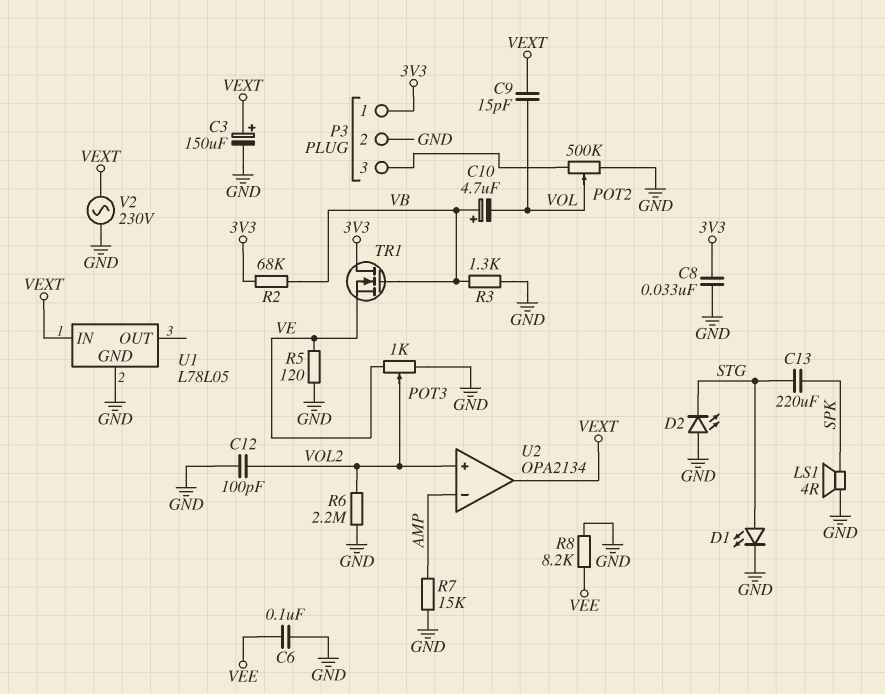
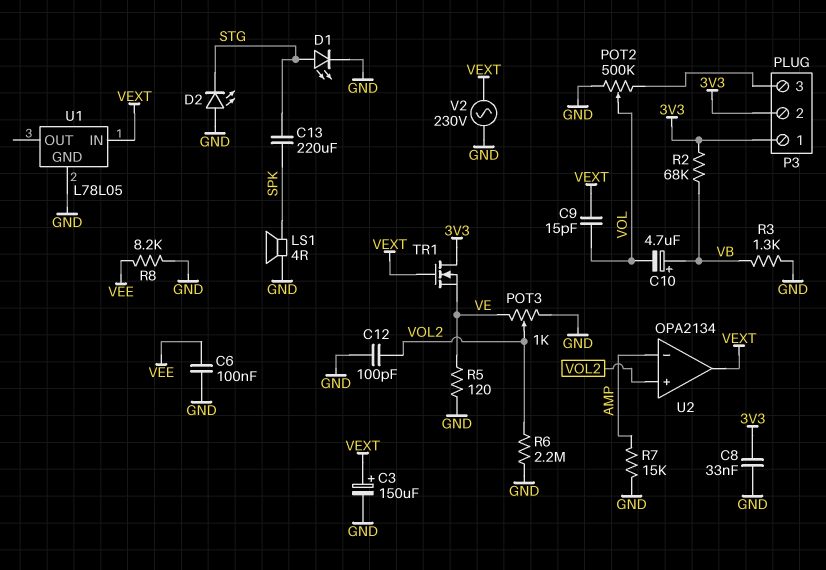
P3 pin 2: GND -> 3V3
TR1: NMOS (G VB, D 3V3, S VE) -> NMOS (G VEXT, D 3V3, S VE)

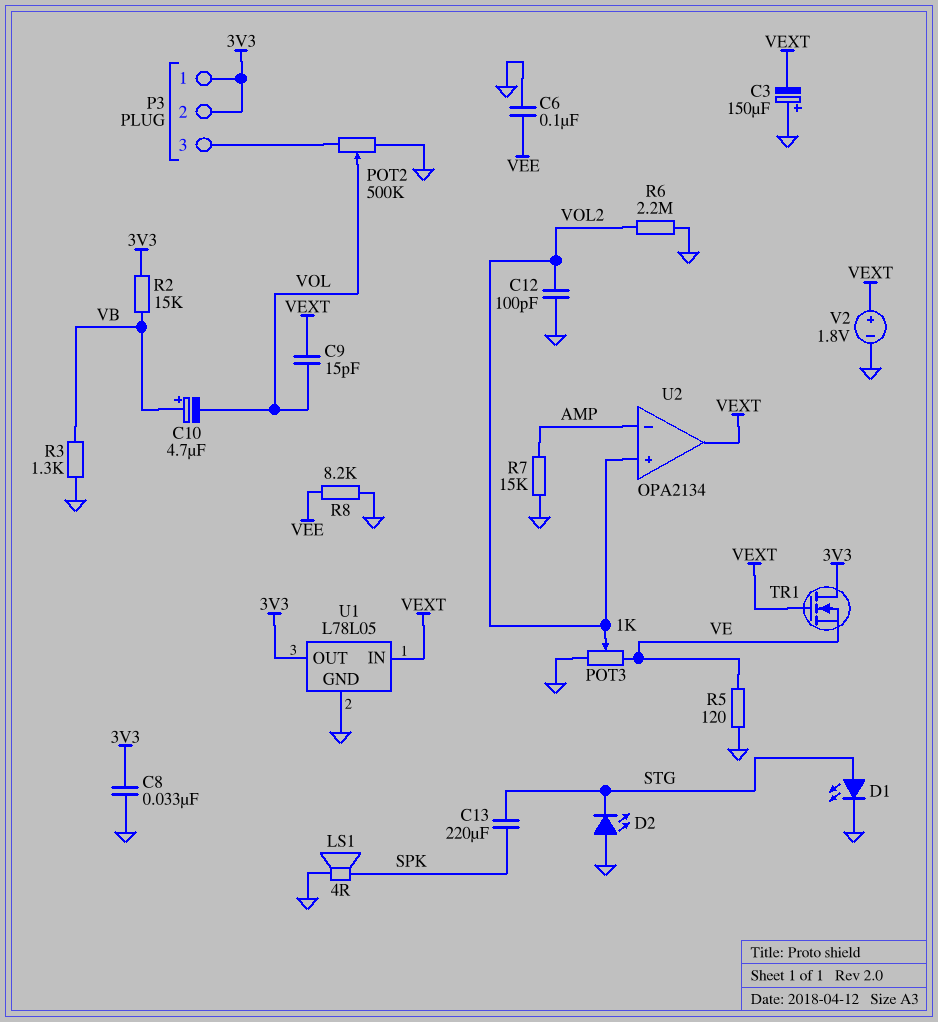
C3: 150uF (plus VEXT, minus GND) -> 150uF (plus GND, minus VEXT)
R2: 68k (3V3, VB) -> 15k (3V3, VB)
U1 pin OUT: none -> 3V3
V2: AC 230V (GND, VEXT) -> 1.8V (plus VEXT, minus GND)

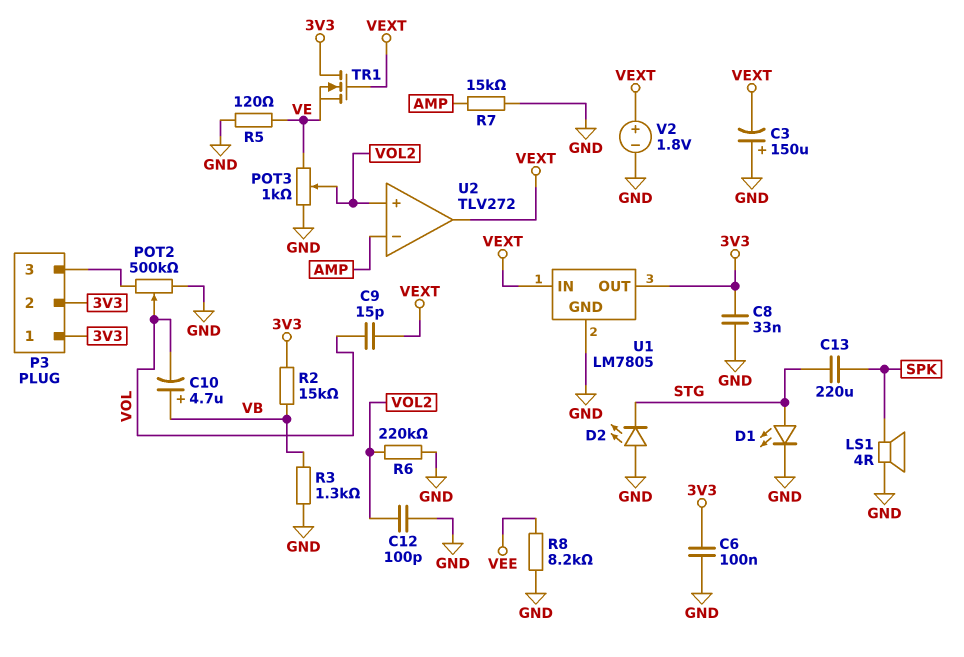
C6: 100nF (GND, VEE) -> 100nF (3V3, GND)
R6: 2.2M (GND, VOL2) -> 220k (GND, VOL2)
U1: L78L05 -> LM7805
U2: OPA2134 -> TLV272

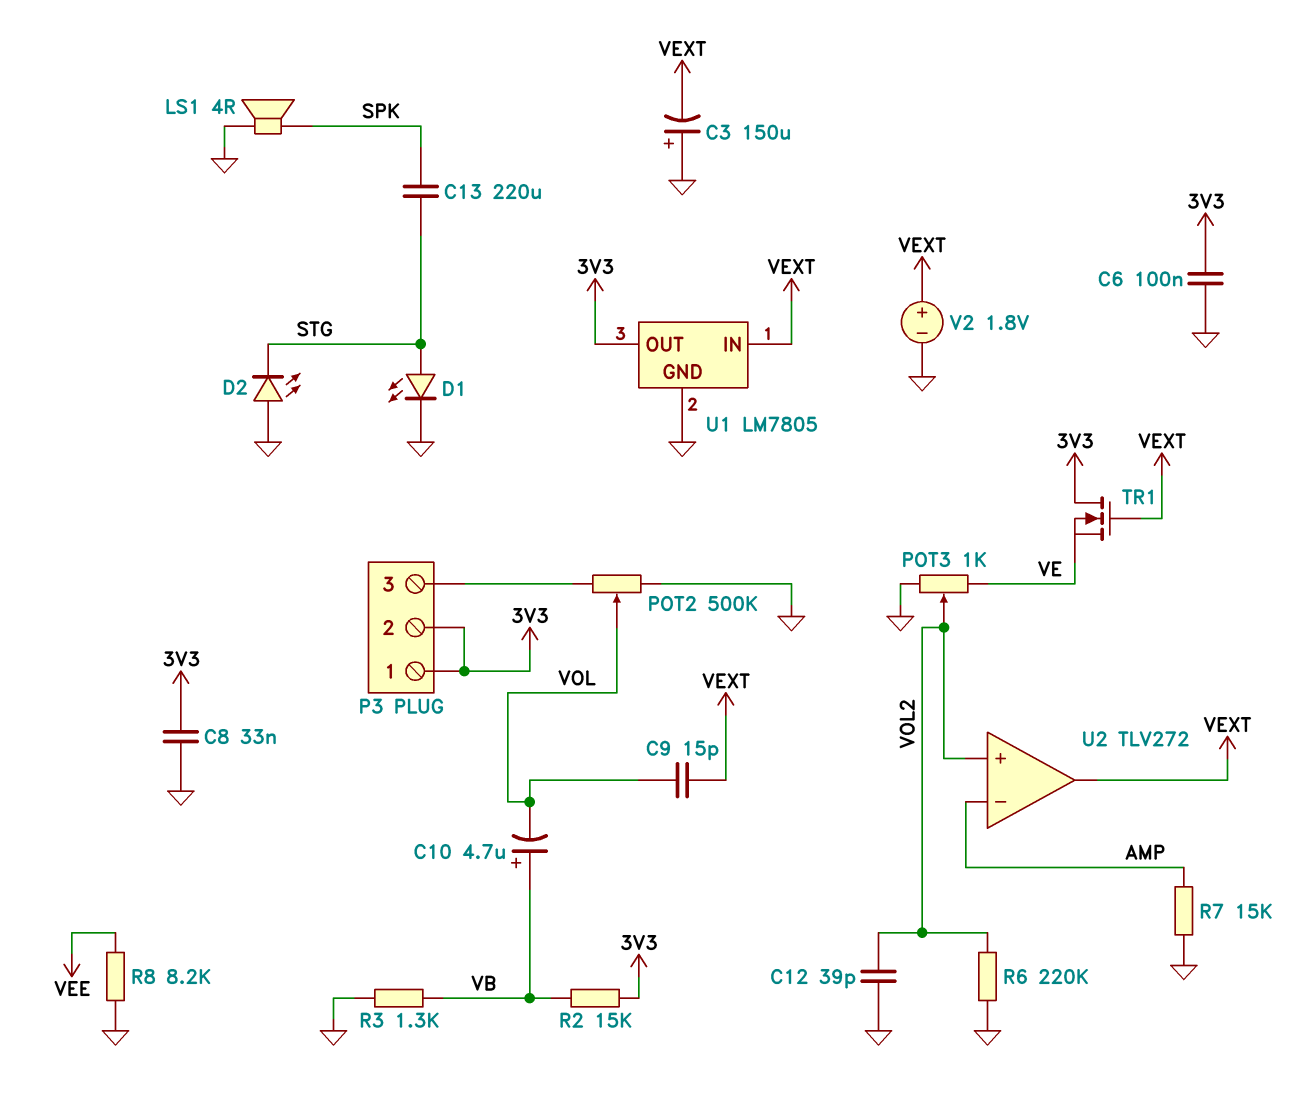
C12: 100pF (GND, VOL2) -> 39pF (GND, VOL2)
R5: 120 (GND, VE) -> none

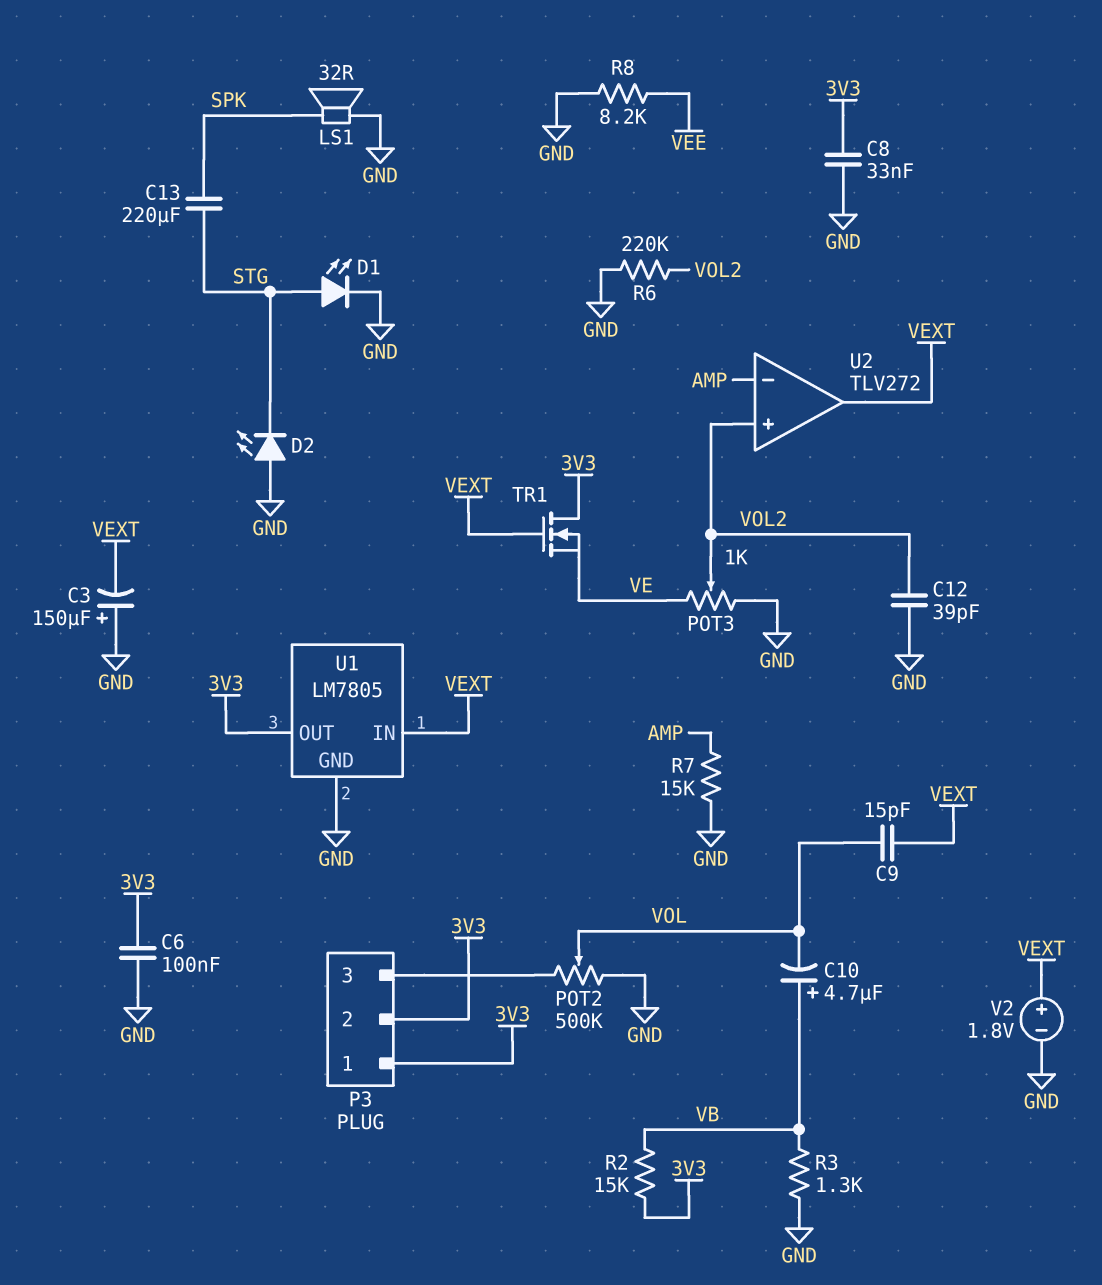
LS1: speaker 4R (GND, SPK) -> speaker 32R (GND, SPK)

